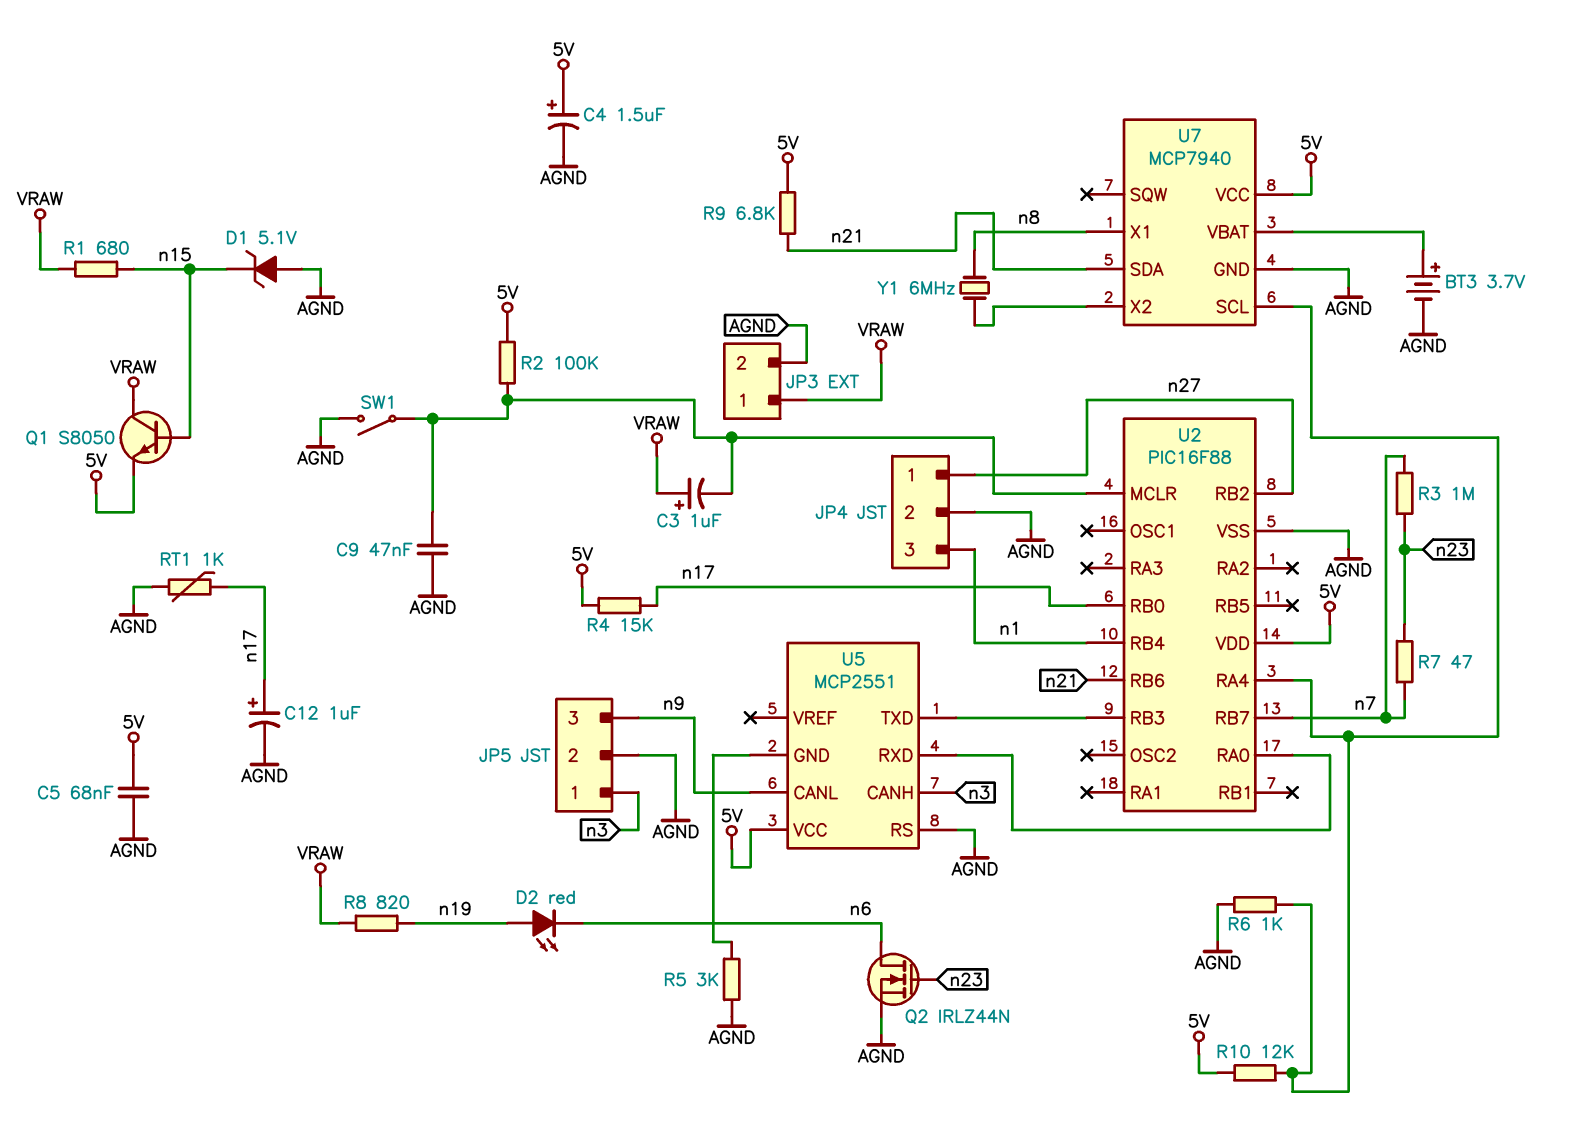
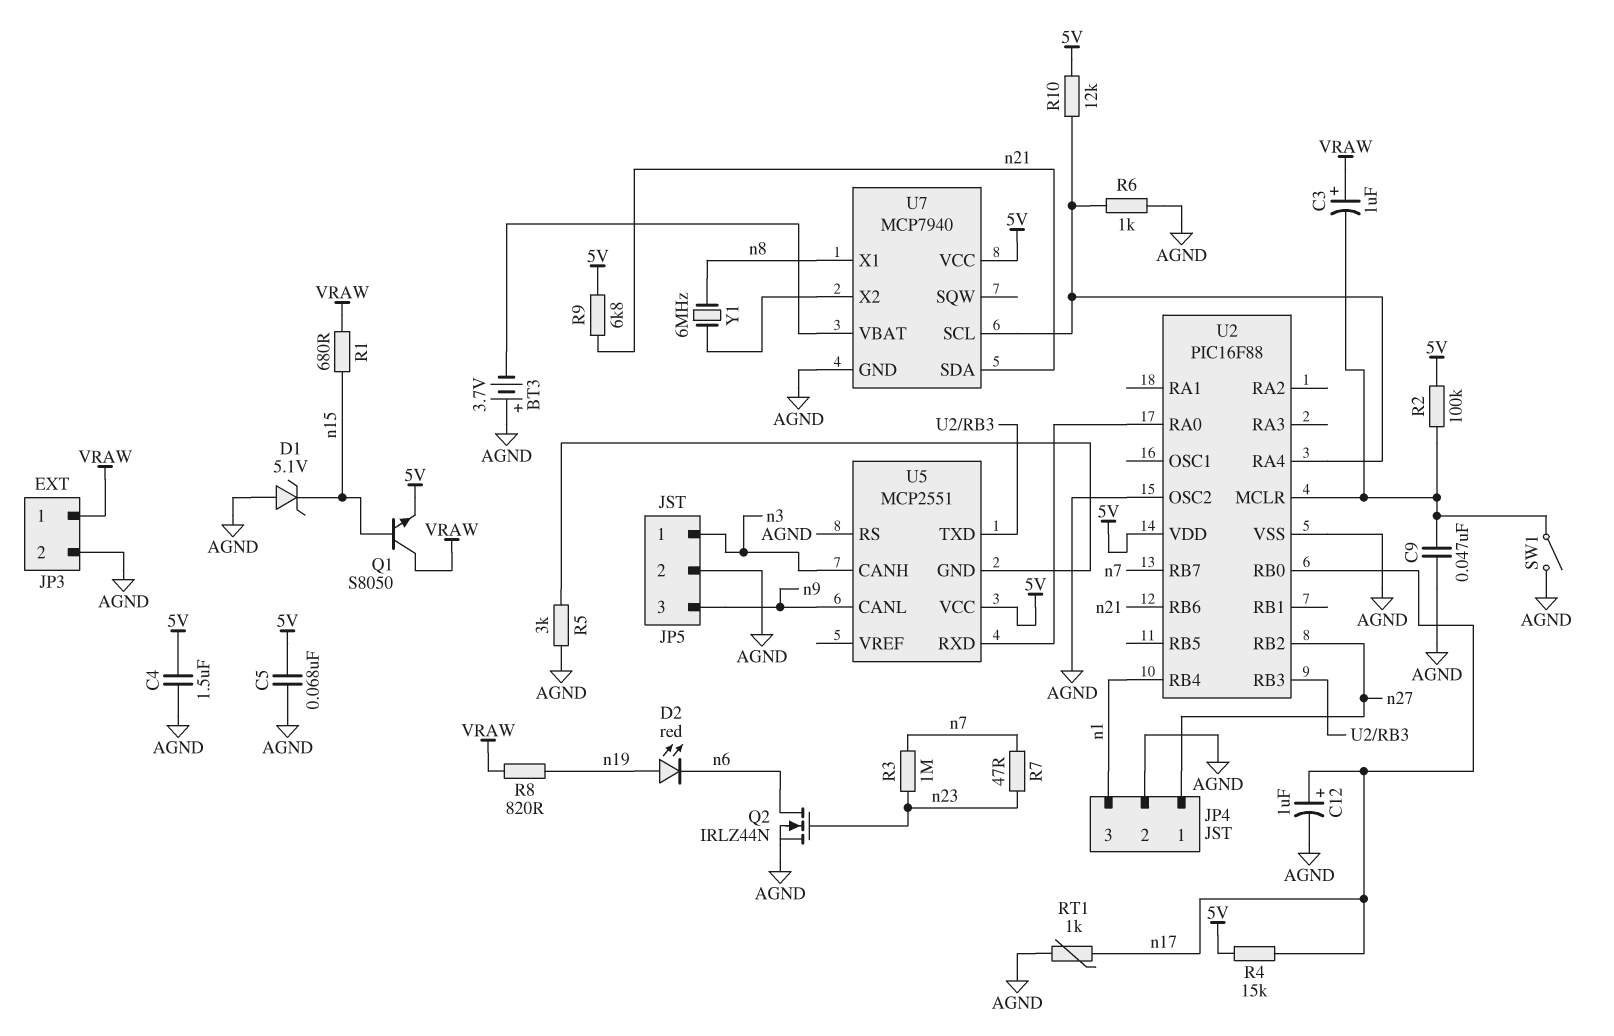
BT3: 3.7V (plus U7/VBAT, minus AGND) -> 3.7V (plus AGND, minus U7/VBAT)
C4: 1.5uF (plus 5V, minus AGND) -> 1.5uF (5V, AGND)
U2 pin OSC2: none -> AGND

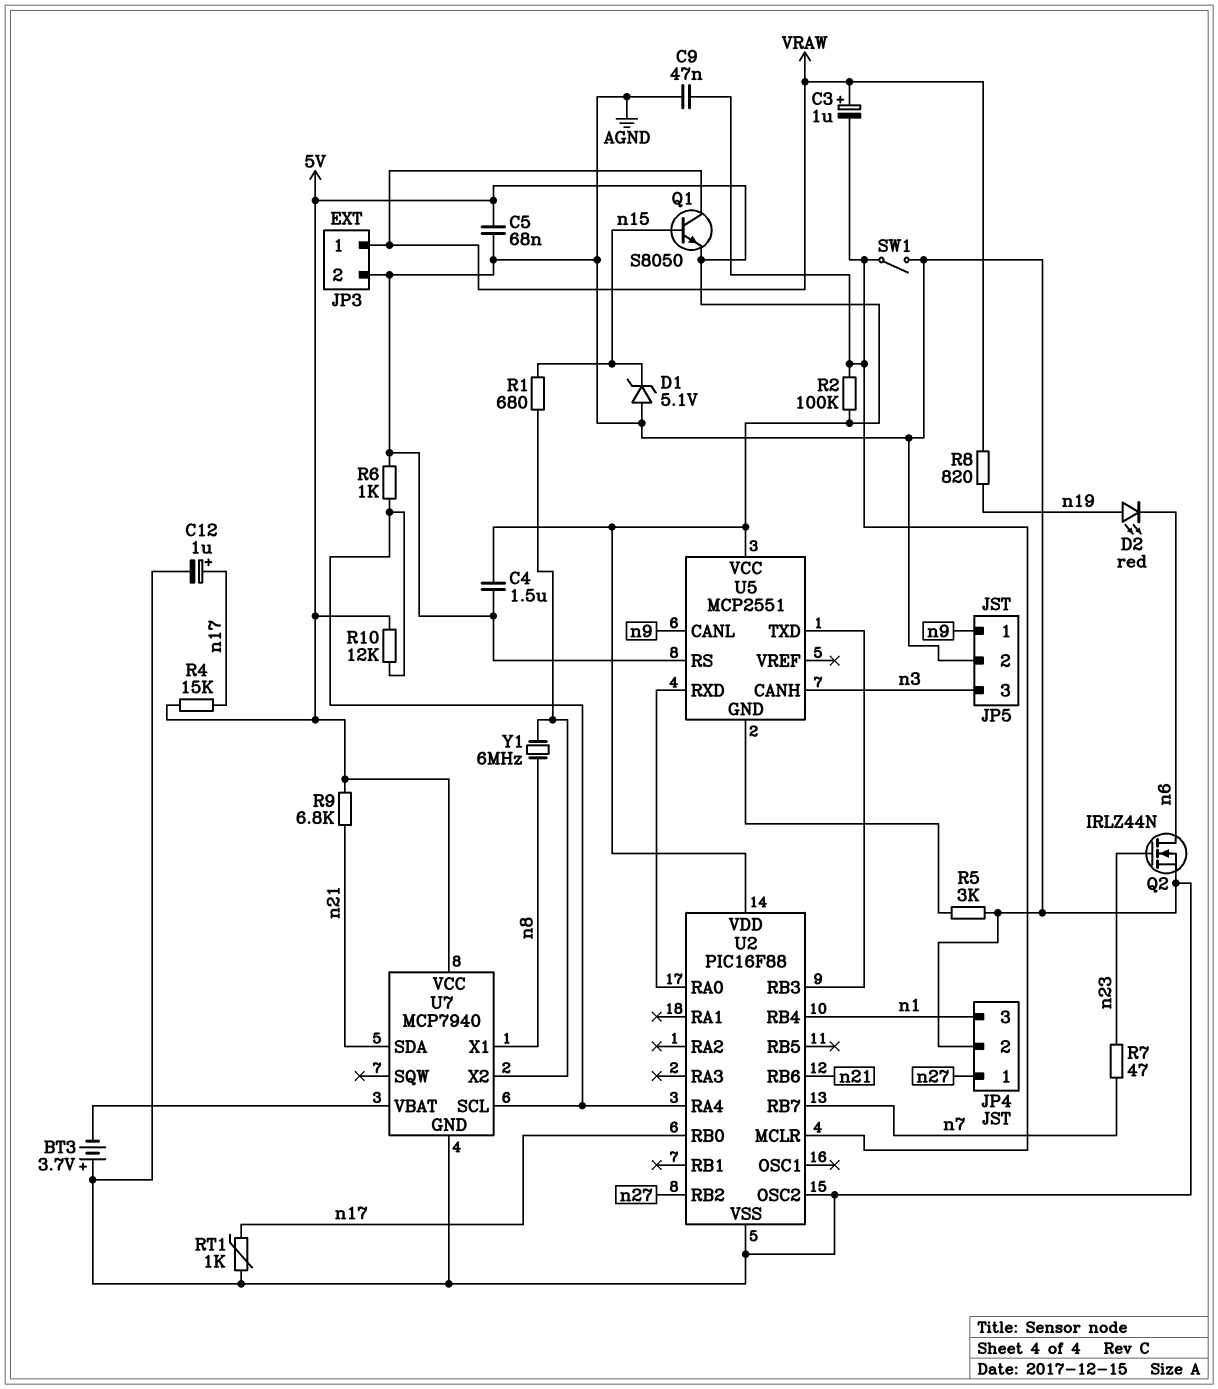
JP5 pin 1: n3 -> n9
JP5 pin 3: n9 -> n3
R1: 680 (VRAW, n15) -> 680 (U7/X2, n15)
R3: 1M (n7, n23) -> none

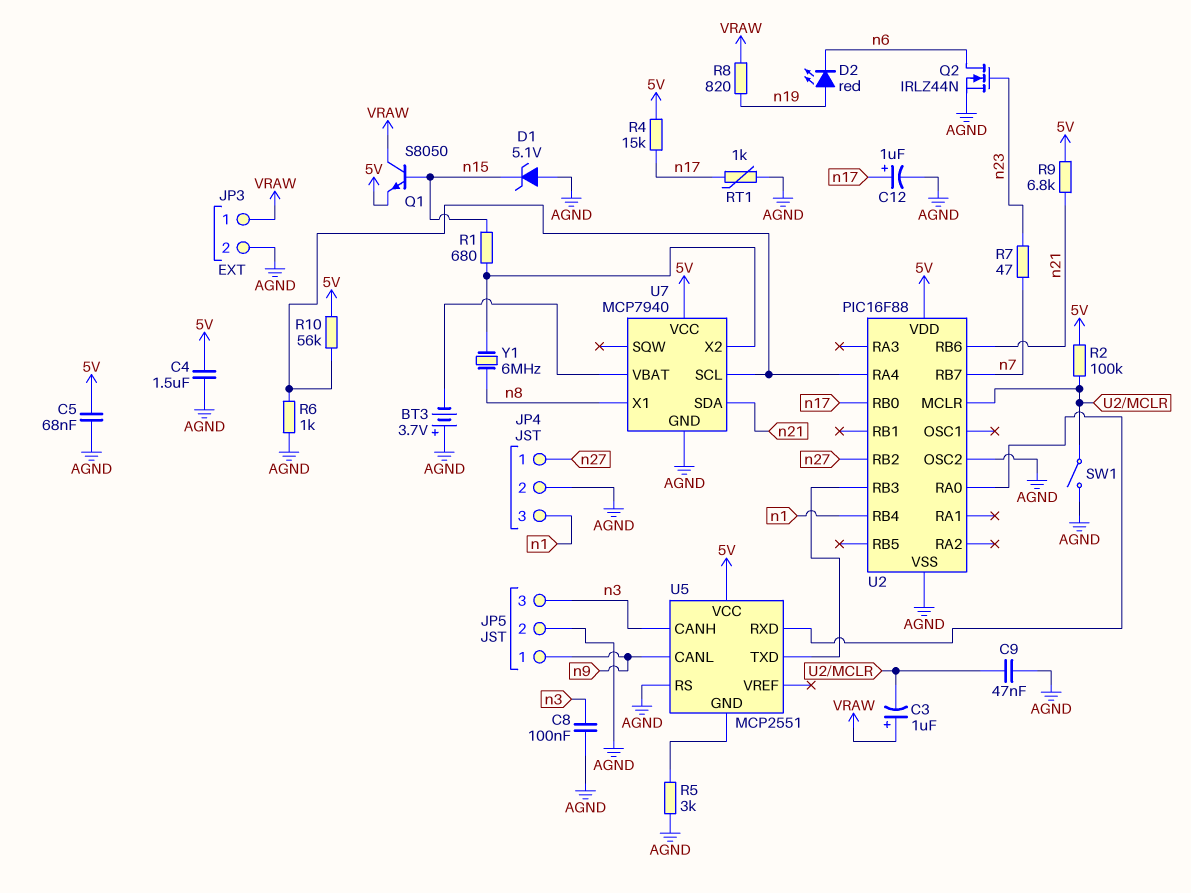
C8: none -> 100nF (AGND, n3)
R10: 12k (5V, U2/RA4) -> 56k (5V, U2/RA4)

